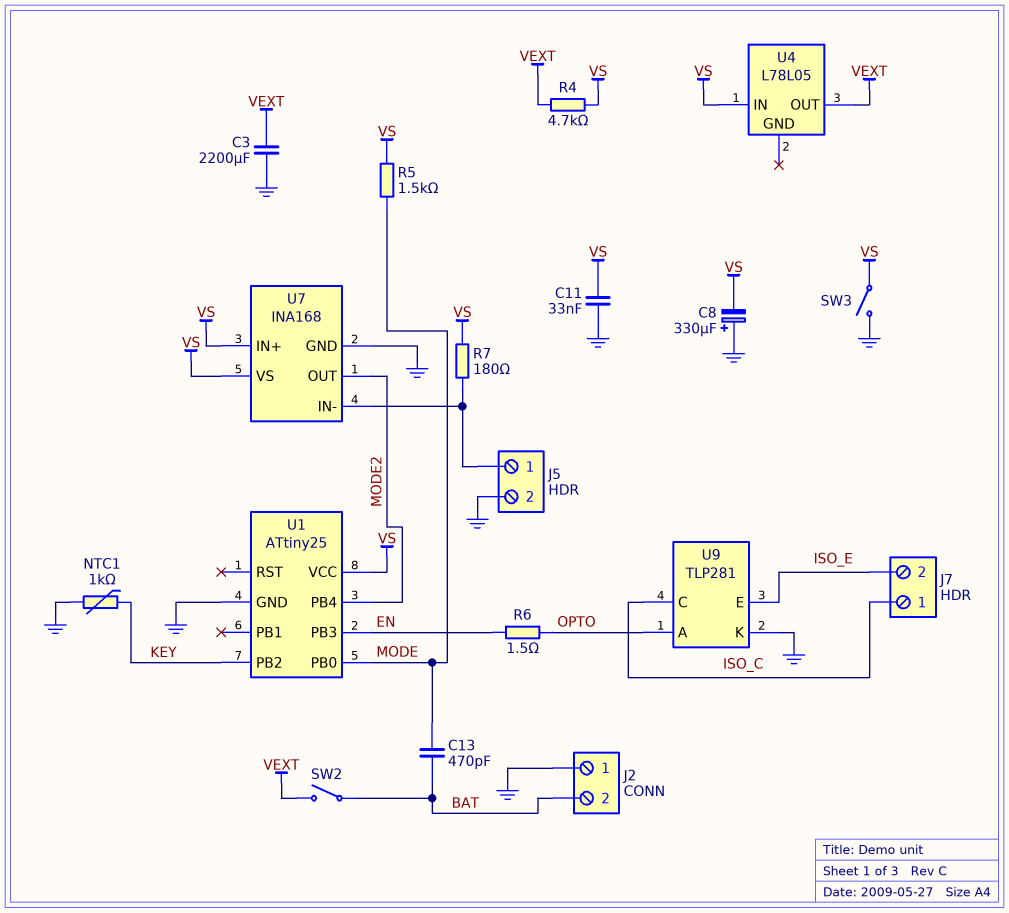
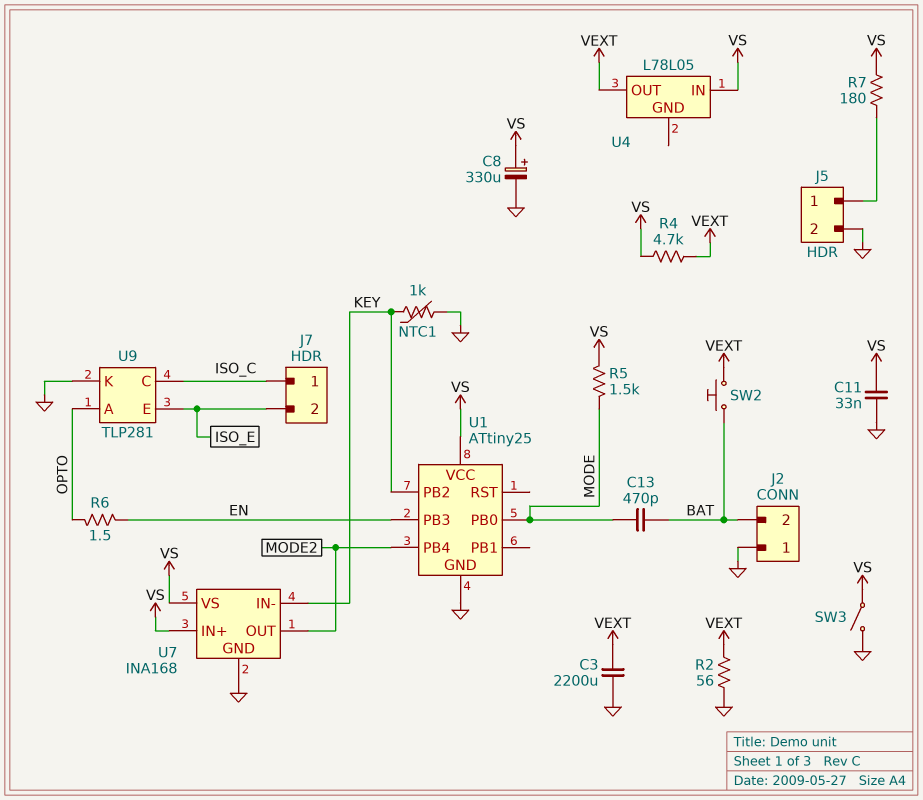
C8: 330uF (plus GND, minus VS) -> 330uF (plus VS, minus GND)
R2: none -> 56 (GND, VEXT)
SW2: switch (BAT, VEXT) -> button (BAT, VEXT)
U7 pin IN-: J5/1 -> KEY

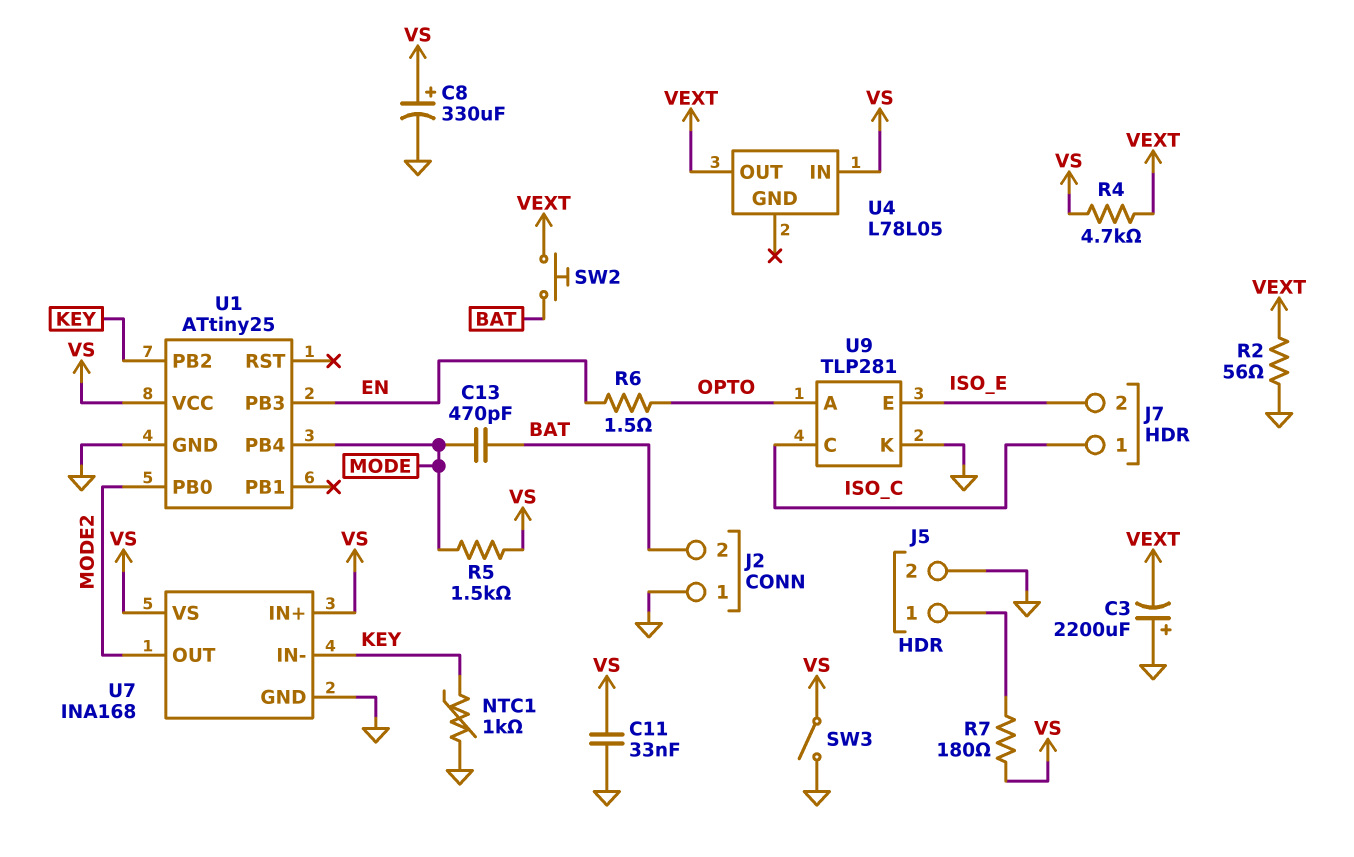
C3: 2200uF (GND, VEXT) -> 2200uF (plus GND, minus VEXT)
U1 pin PB0: MODE -> MODE2
U1 pin PB4: MODE2 -> MODE

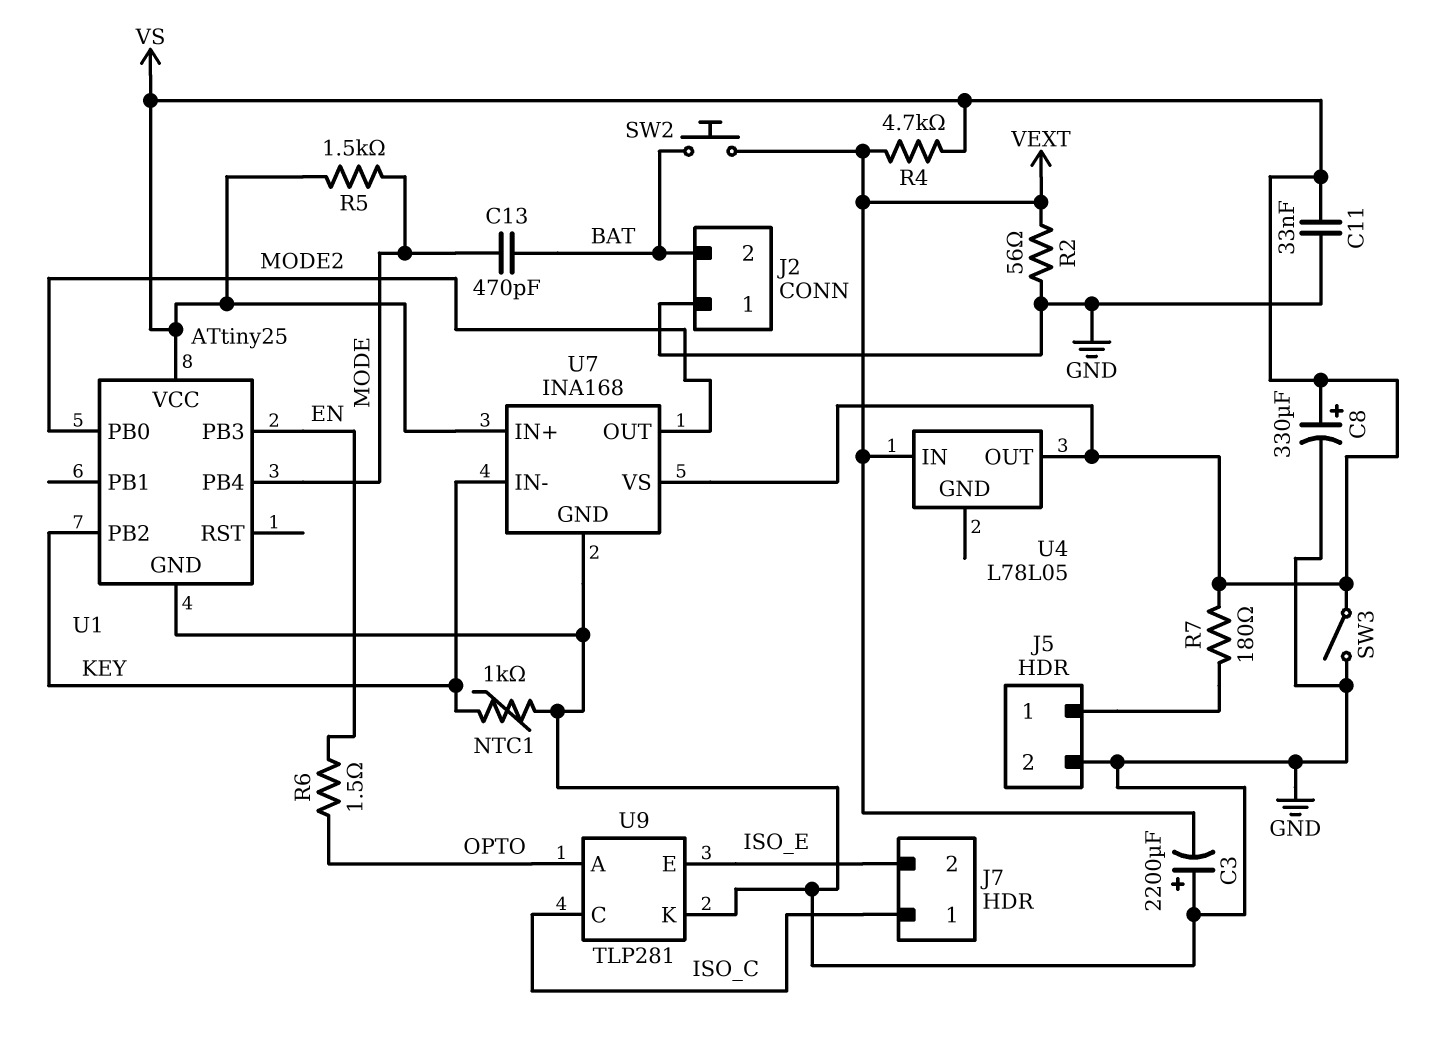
U4 pin IN: VS -> VEXT
U4 pin OUT: VEXT -> VS

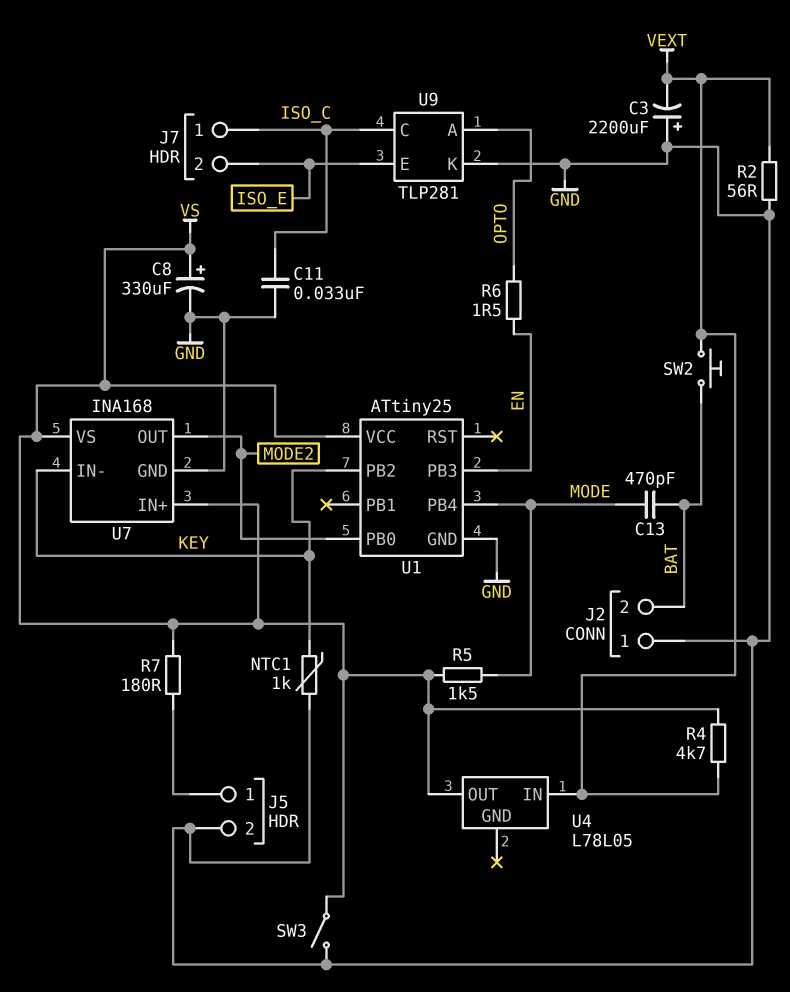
C11: 33nF (GND, VS) -> 33nF (GND, ISO_C)

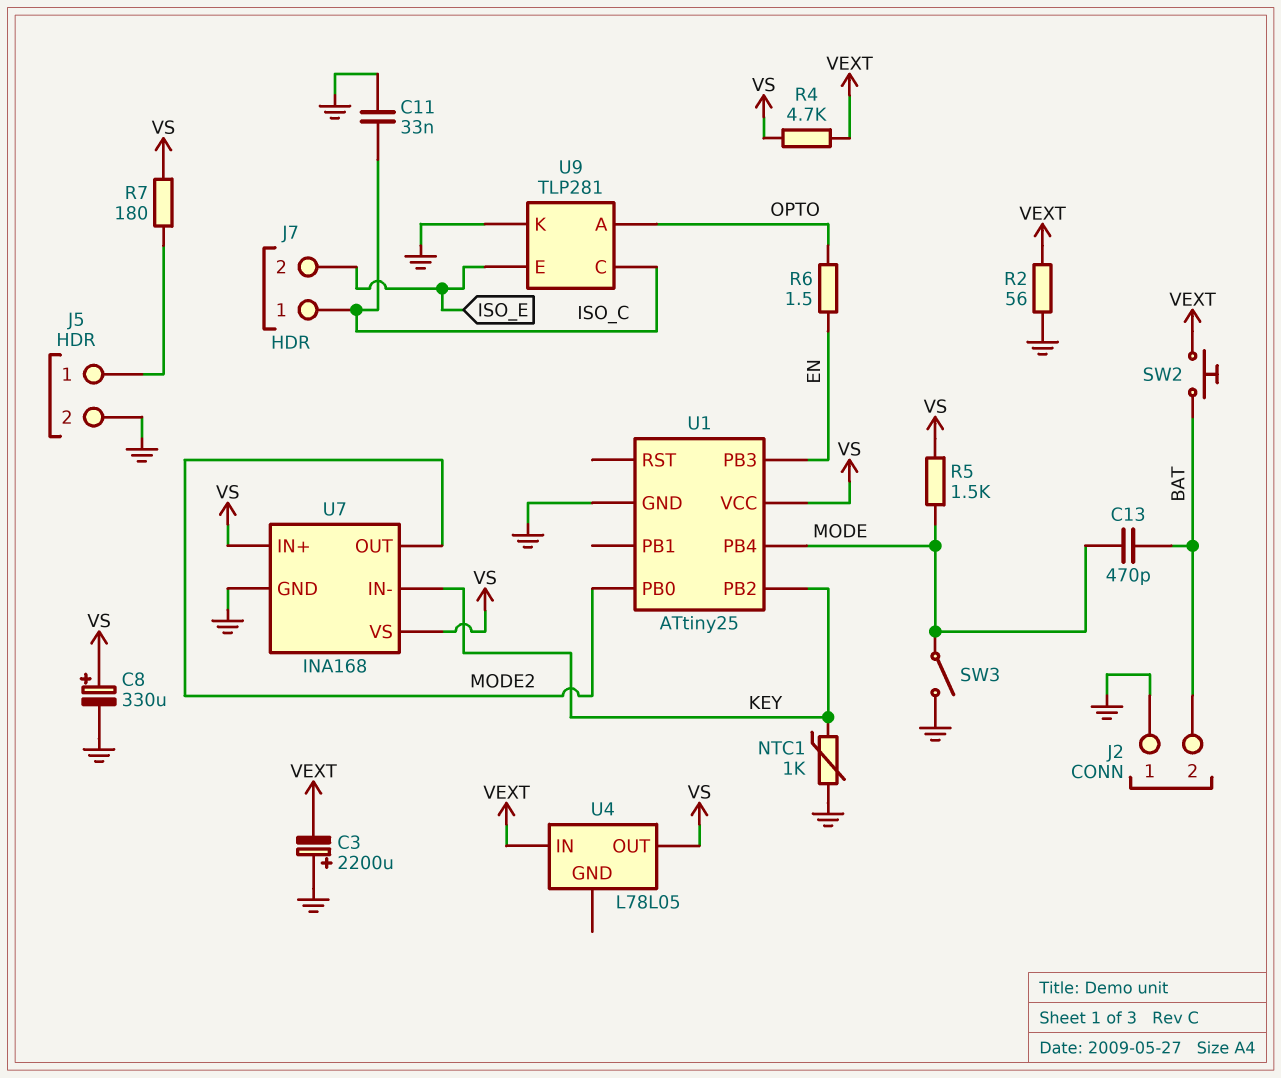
SW3: switch (GND, VS) -> switch (GND, MODE)

